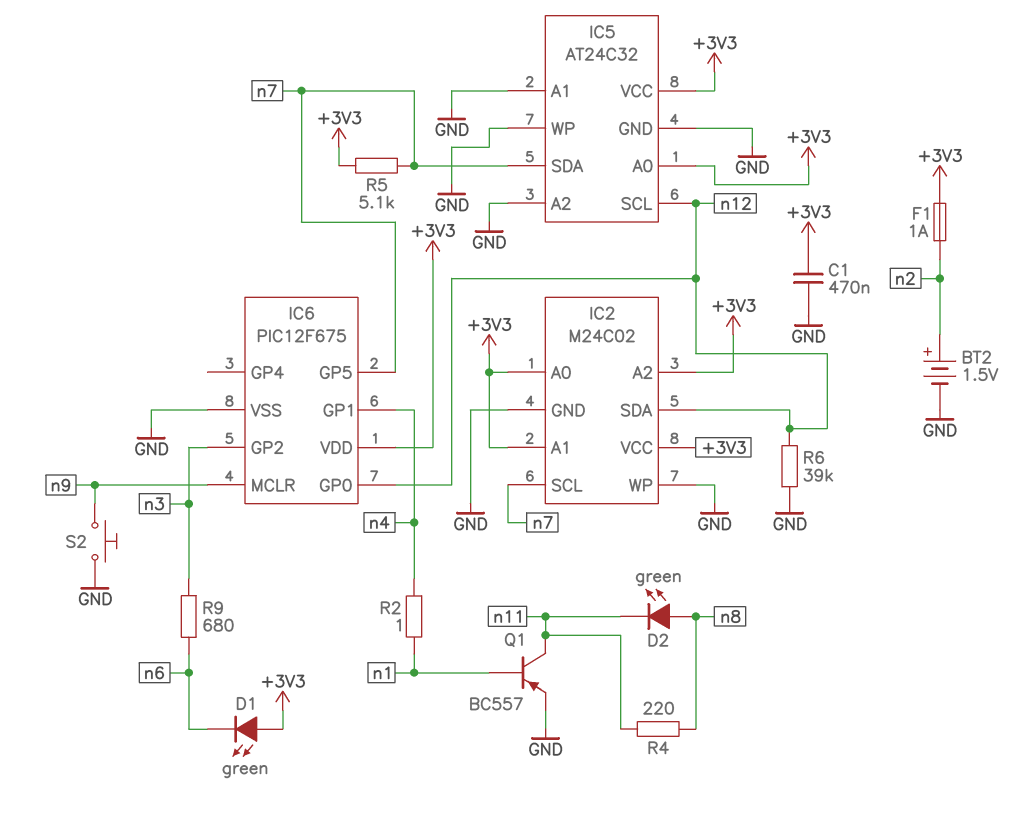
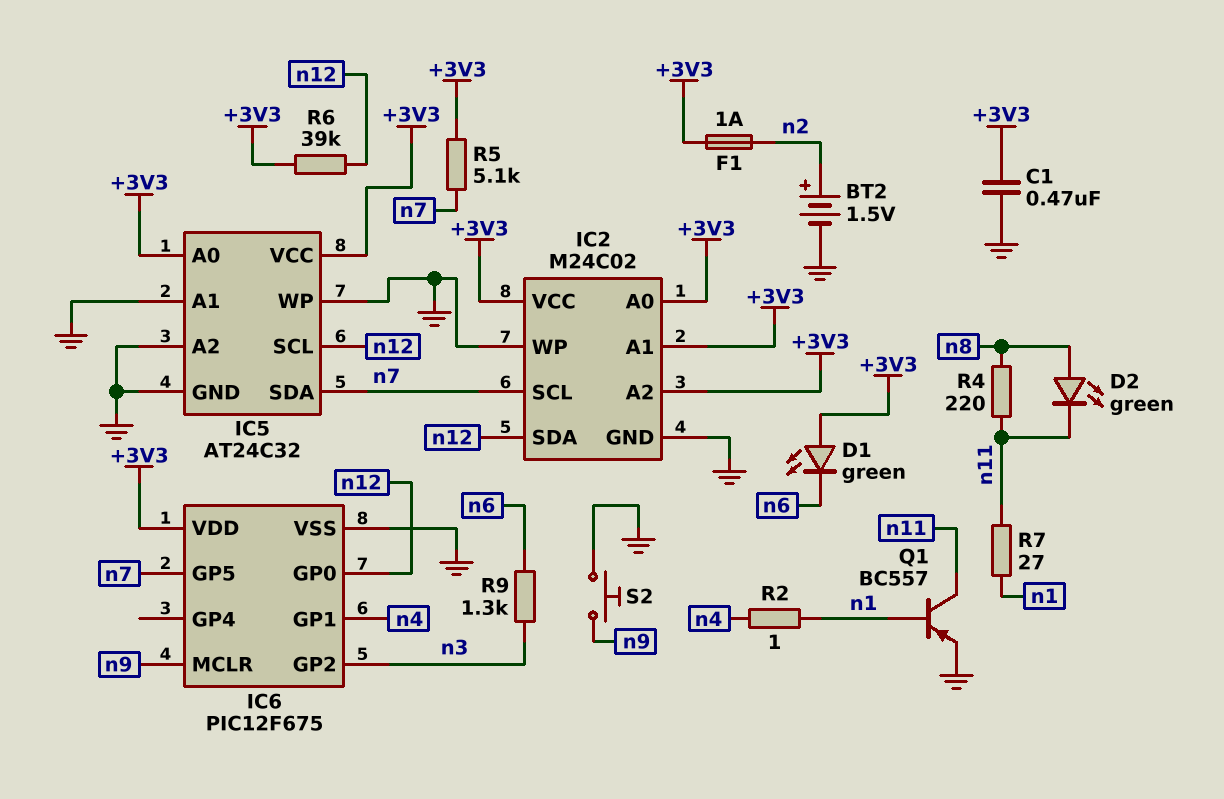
R6: 39k (GND, n12) -> 39k (+3V3, n12)
R7: none -> 27 (n1, n11)
R9: 680 (n3, n6) -> 1.3k (n3, n6)

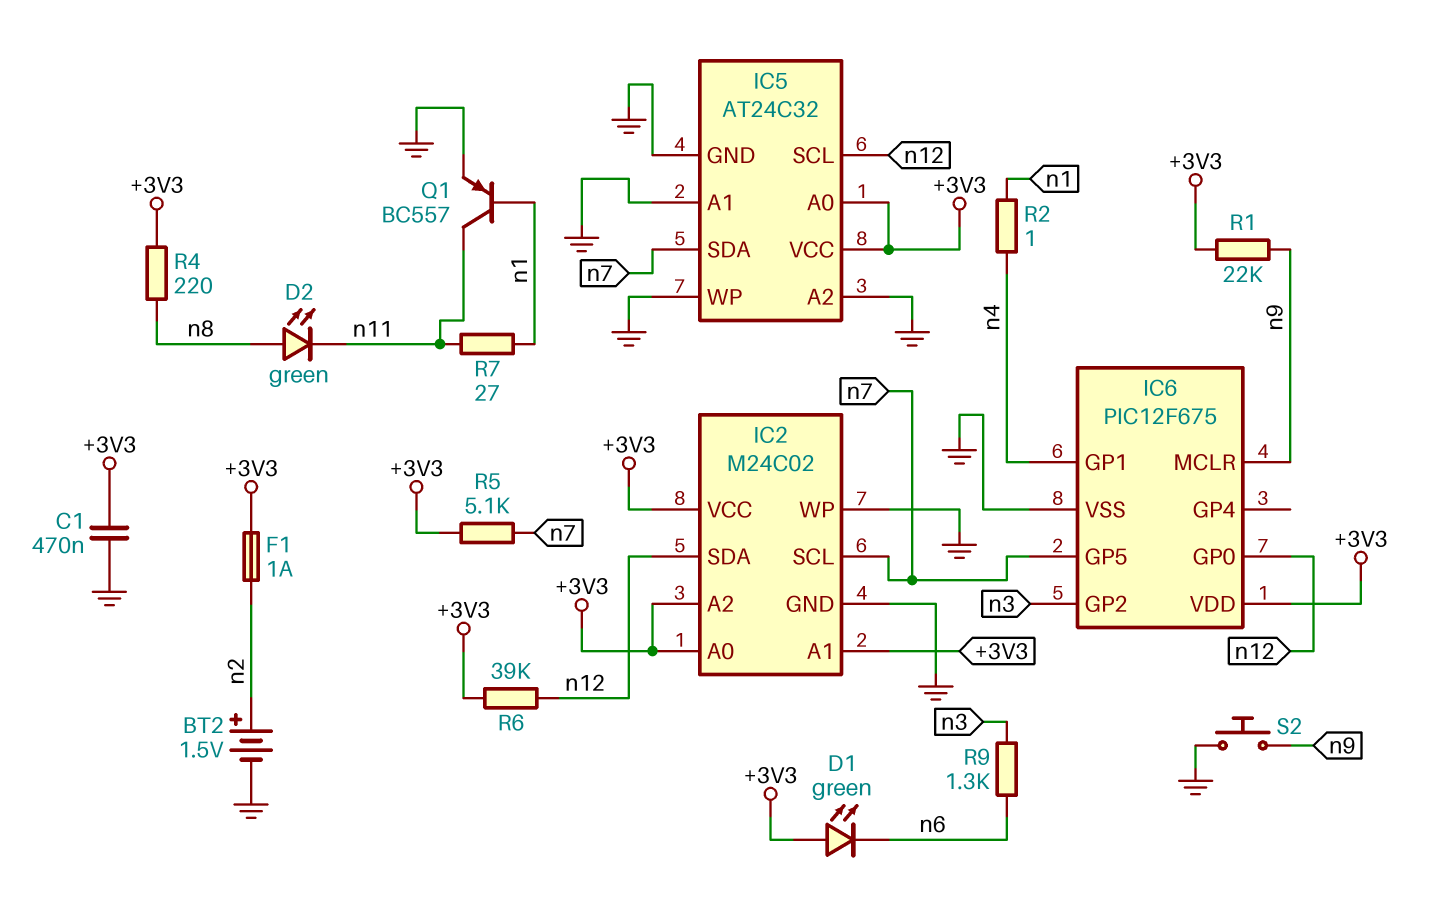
R1: none -> 22k (+3V3, n9)
R4: 220 (n8, n11) -> 220 (+3V3, n8)

